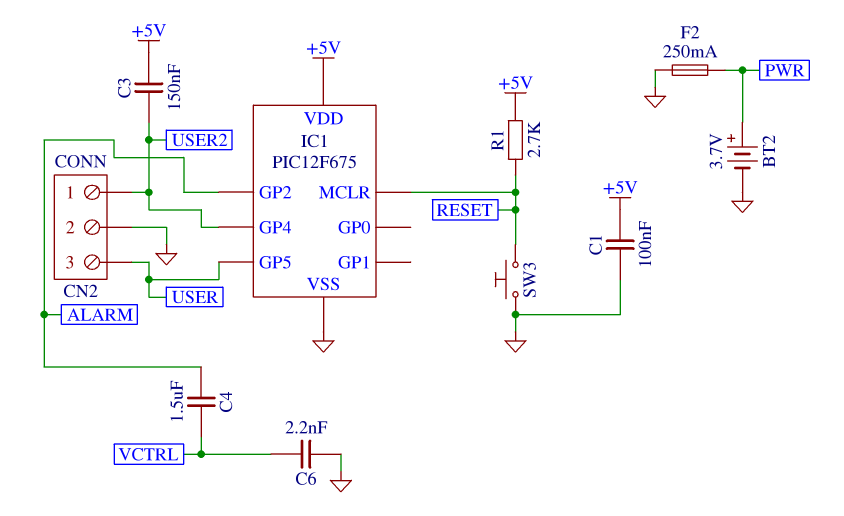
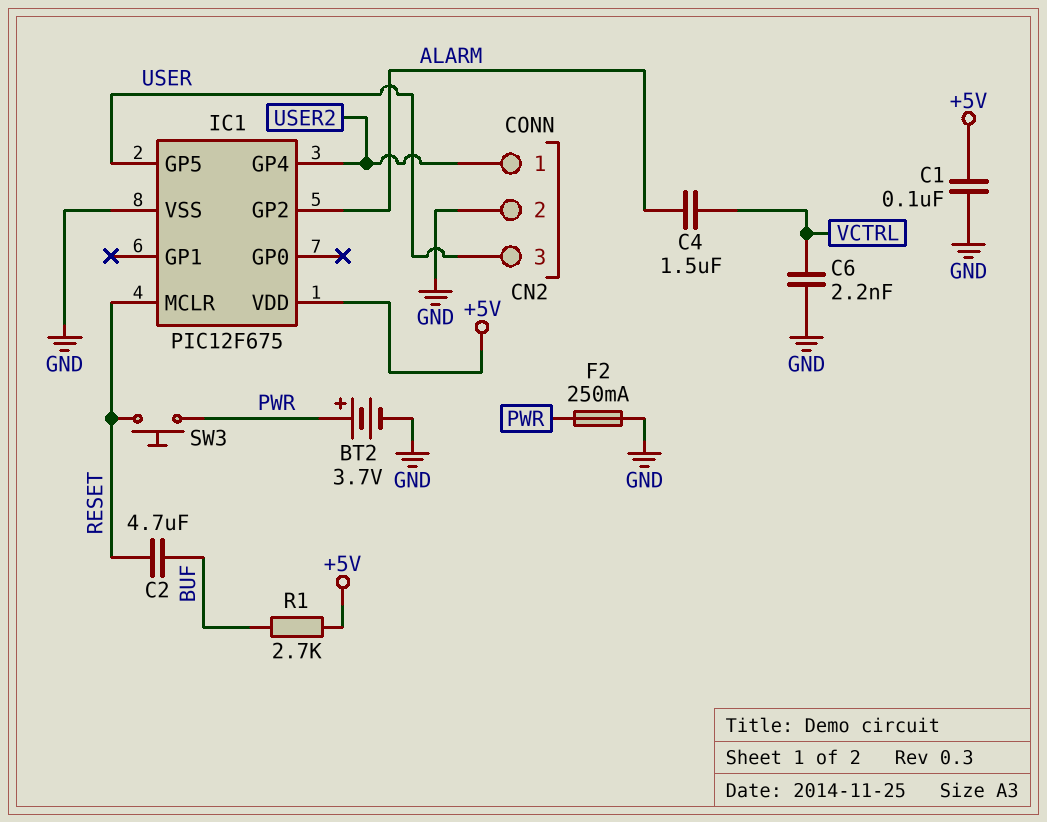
C2: none -> 4.7uF (BUF, RESET)
C3: 150nF (+5V, USER2) -> none
R1: 2.7k (+5V, RESET) -> 2.7k (+5V, BUF)
SW3: button (GND, RESET) -> button (PWR, RESET)

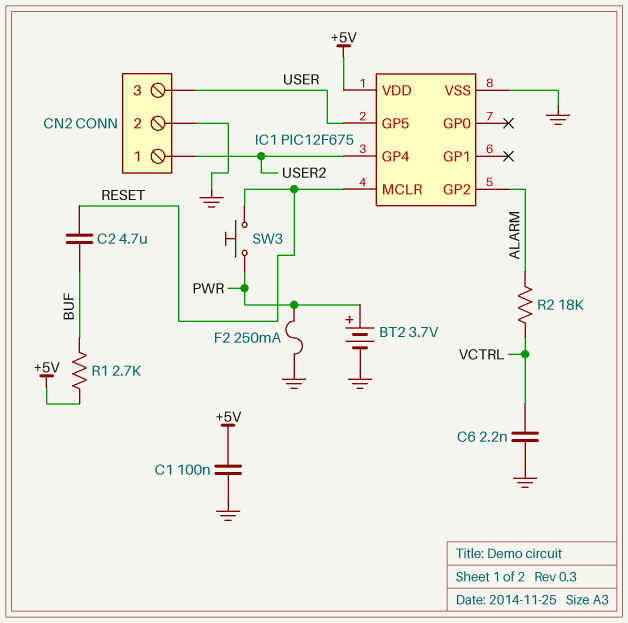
C4: 1.5uF (ALARM, VCTRL) -> none
R2: none -> 18k (ALARM, VCTRL)

